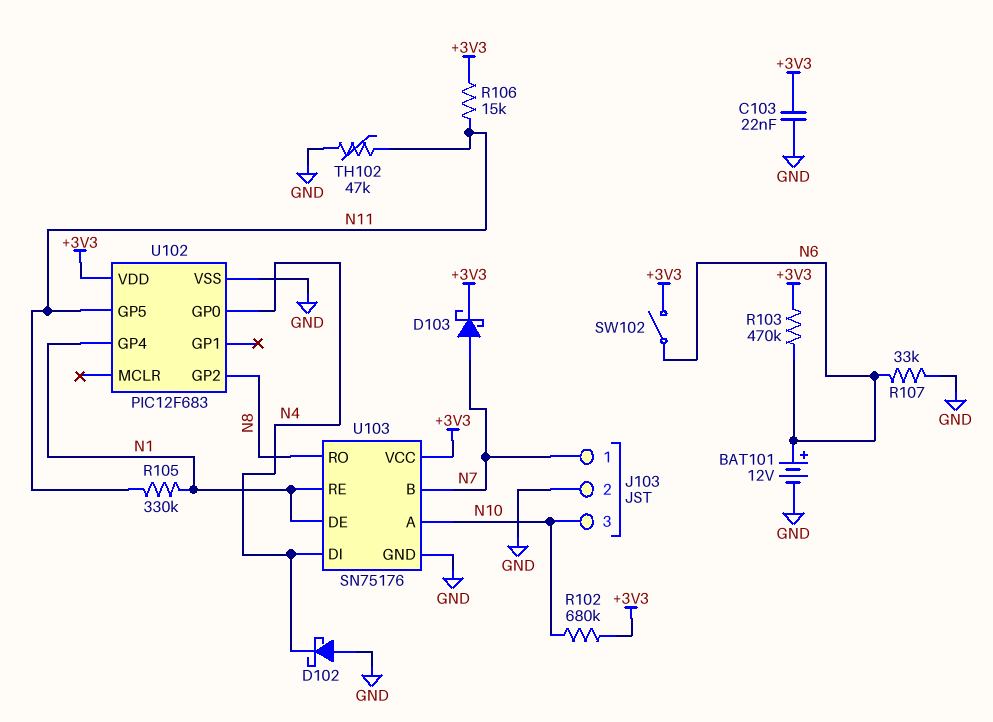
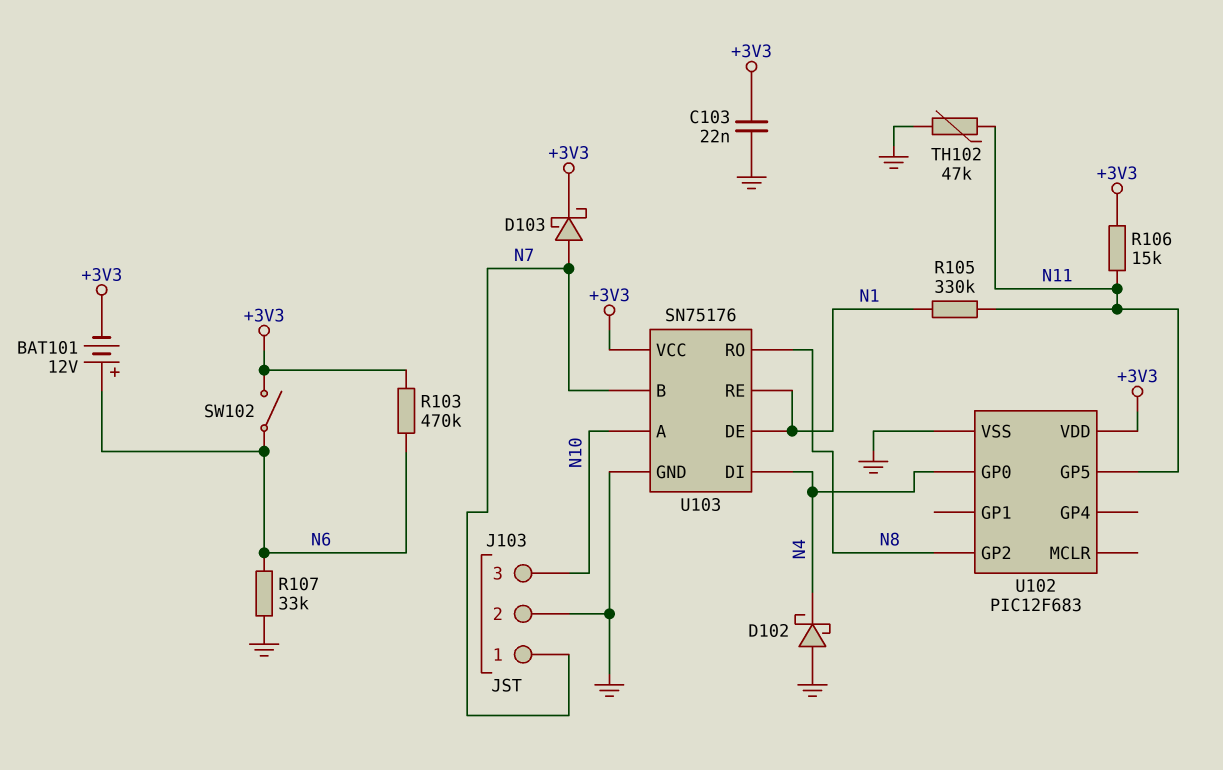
BAT101: 12V (plus N6, minus GND) -> 12V (plus N6, minus +3V3)
R102: 680k (+3V3, N10) -> none
U102 pin GP4: N1 -> none

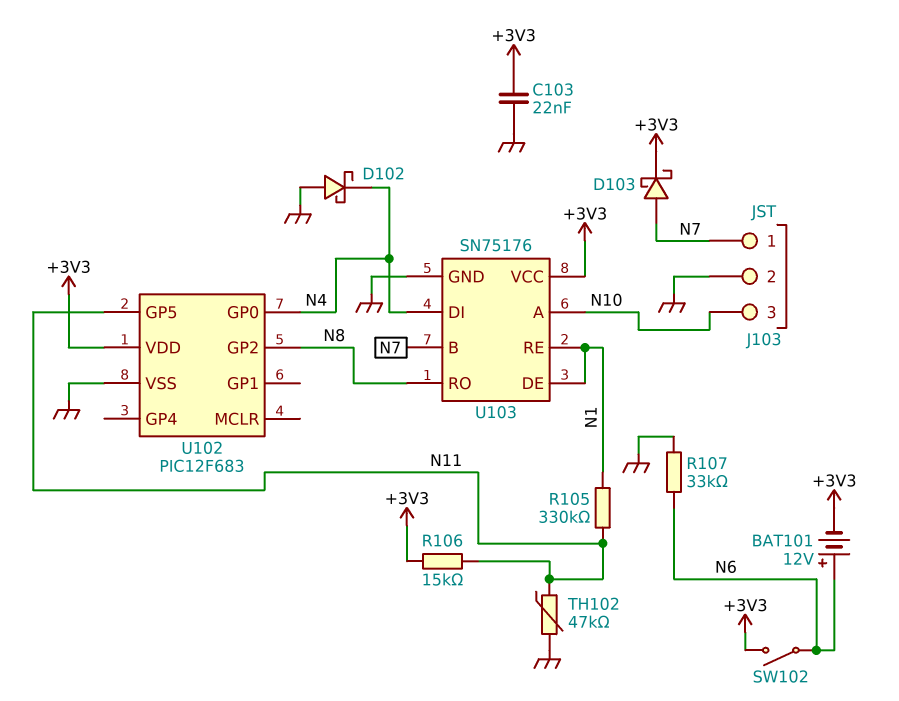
R103: 470k (+3V3, N6) -> none

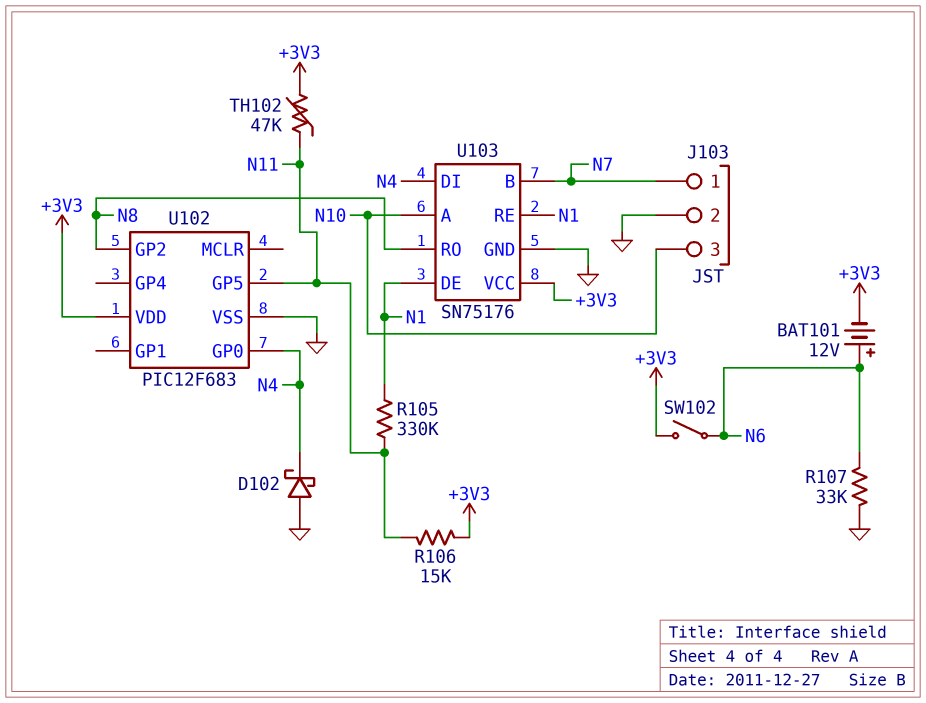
C103: 22nF (+3V3, GND) -> none
D103: schottky (A N7, K +3V3) -> none
TH102: 47k (GND, N11) -> 47k (+3V3, N11)

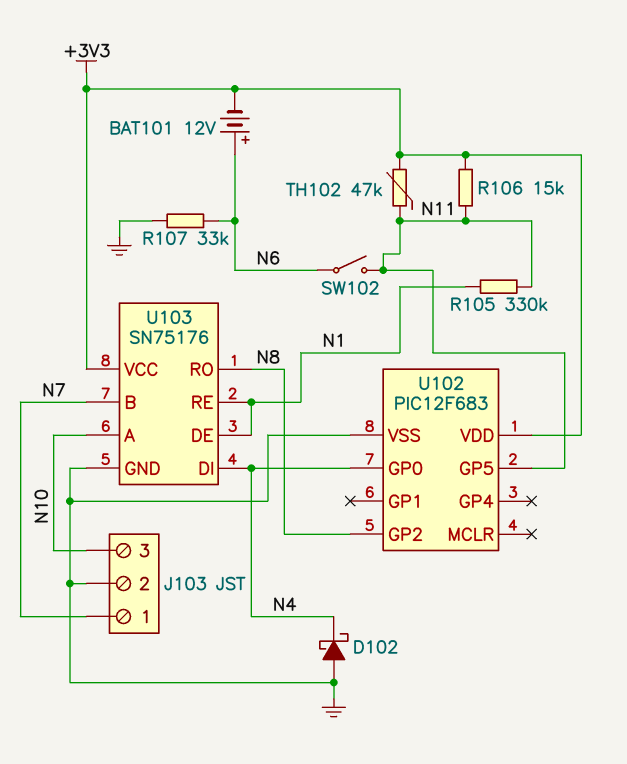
SW102: switch (+3V3, N6) -> switch (N6, N11)

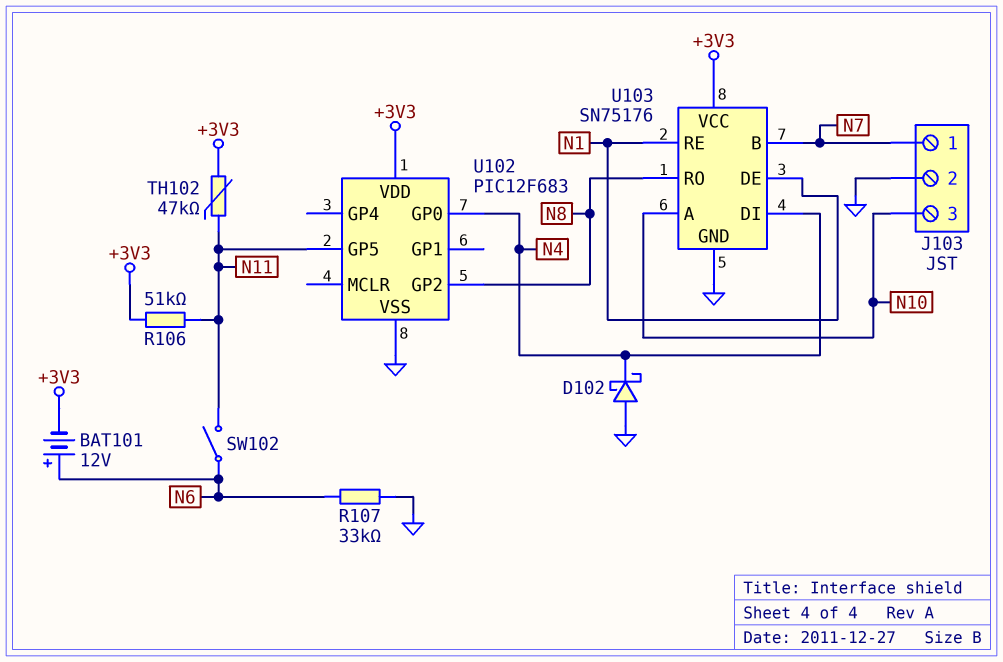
R105: 330k (N1, N11) -> none
R106: 15k (+3V3, N11) -> 51k (+3V3, N11)

